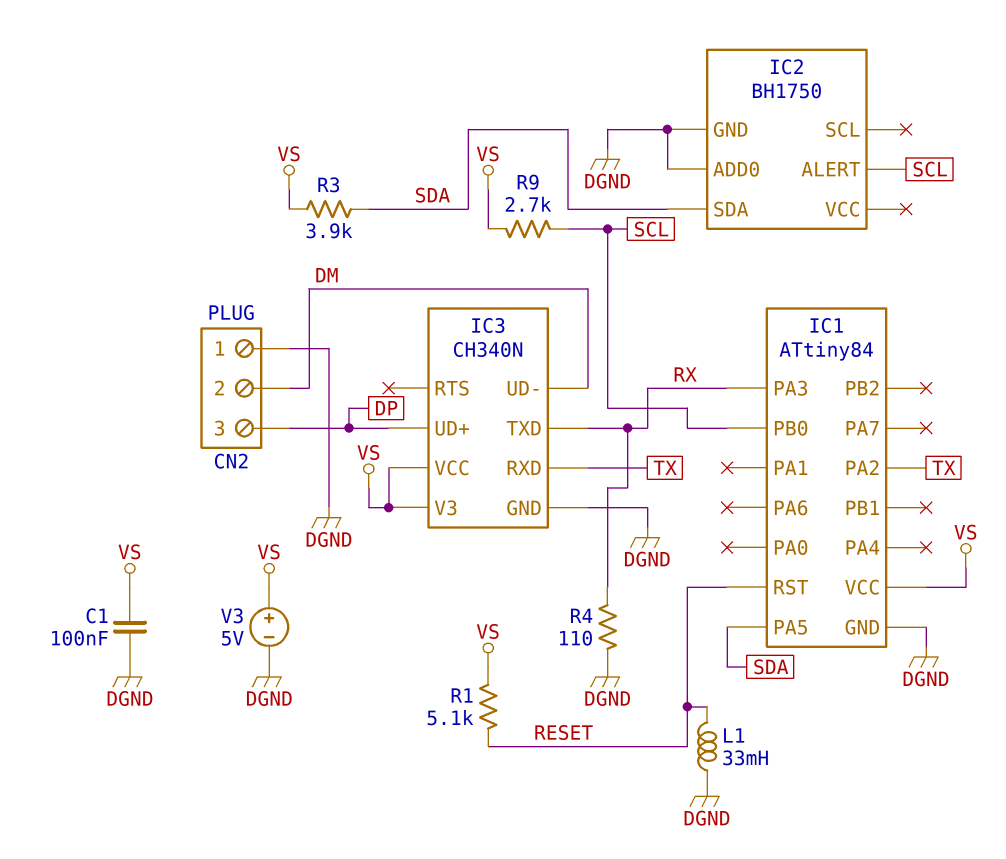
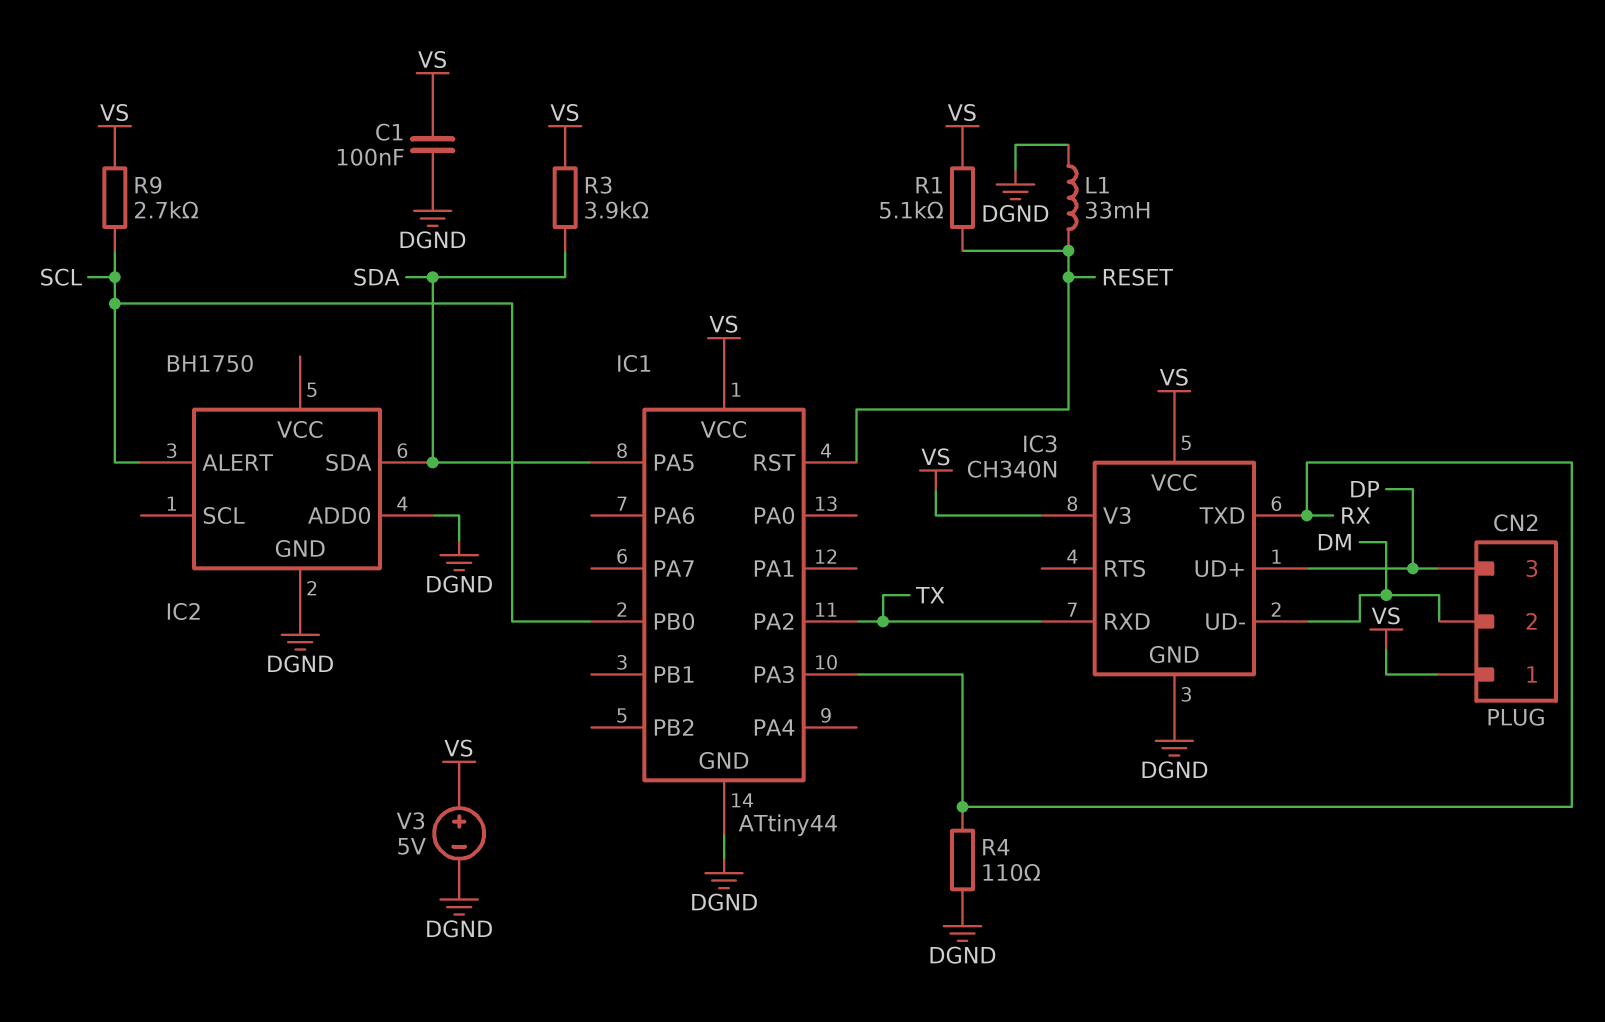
CN2 pin 1: DGND -> VS
IC1: ATtiny84 -> ATtiny44

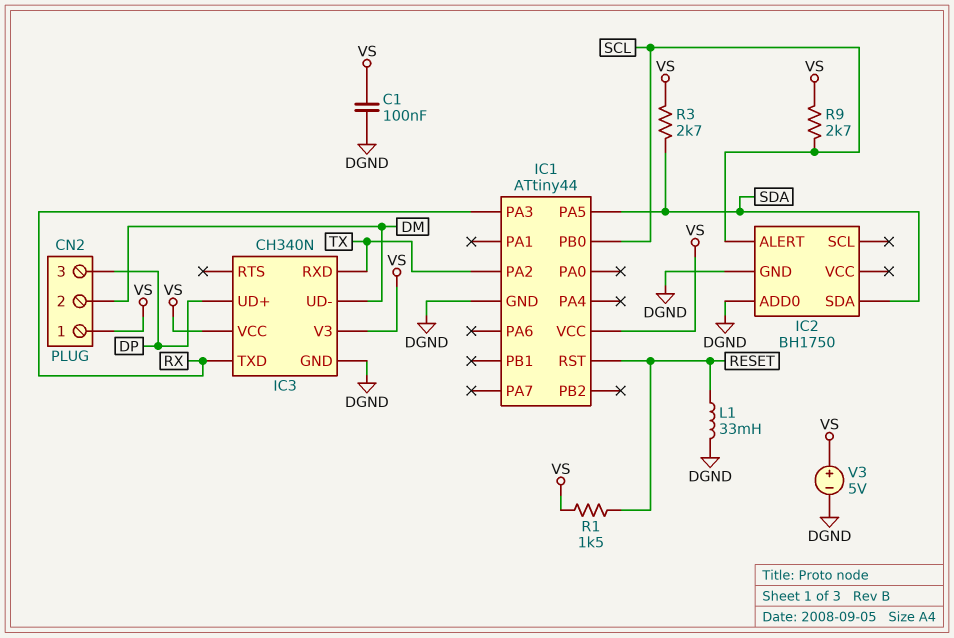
R1: 5.1k (RESET, VS) -> 1.5k (RESET, VS)
R3: 3.9k (SDA, VS) -> 2.7k (SDA, VS)
R4: 110 (DGND, RX) -> none

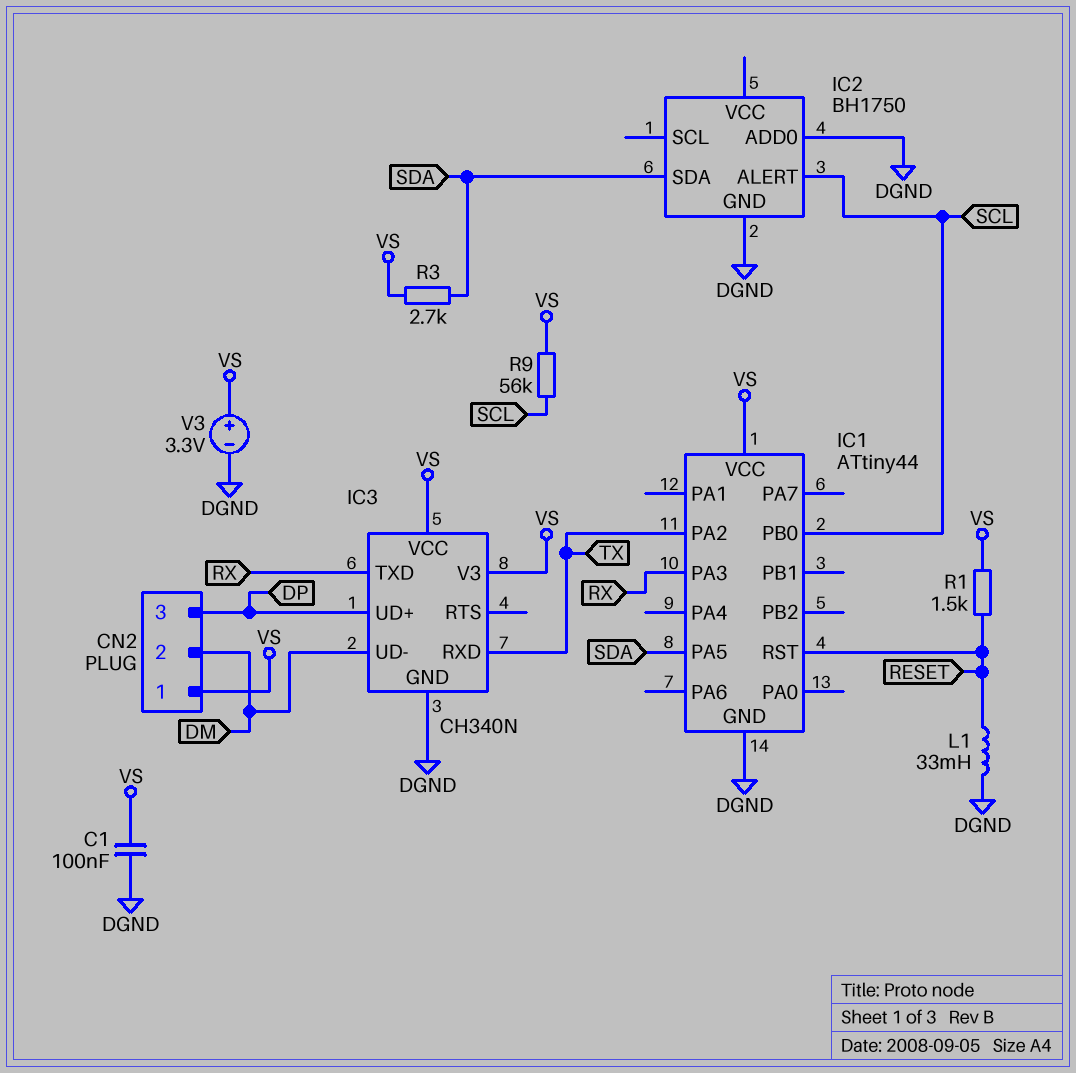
R9: 2.7k (SCL, VS) -> 56k (SCL, VS)
V3: 5V (plus VS, minus DGND) -> 3.3V (plus VS, minus DGND)

